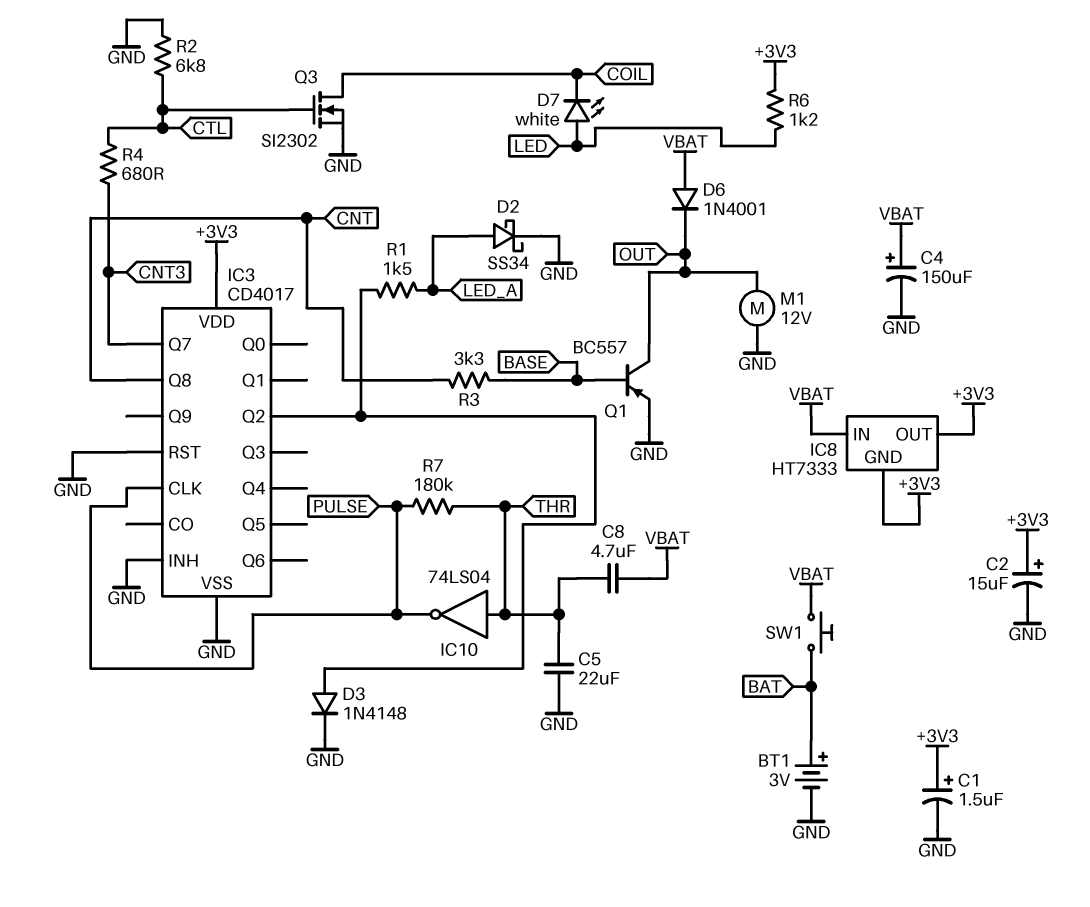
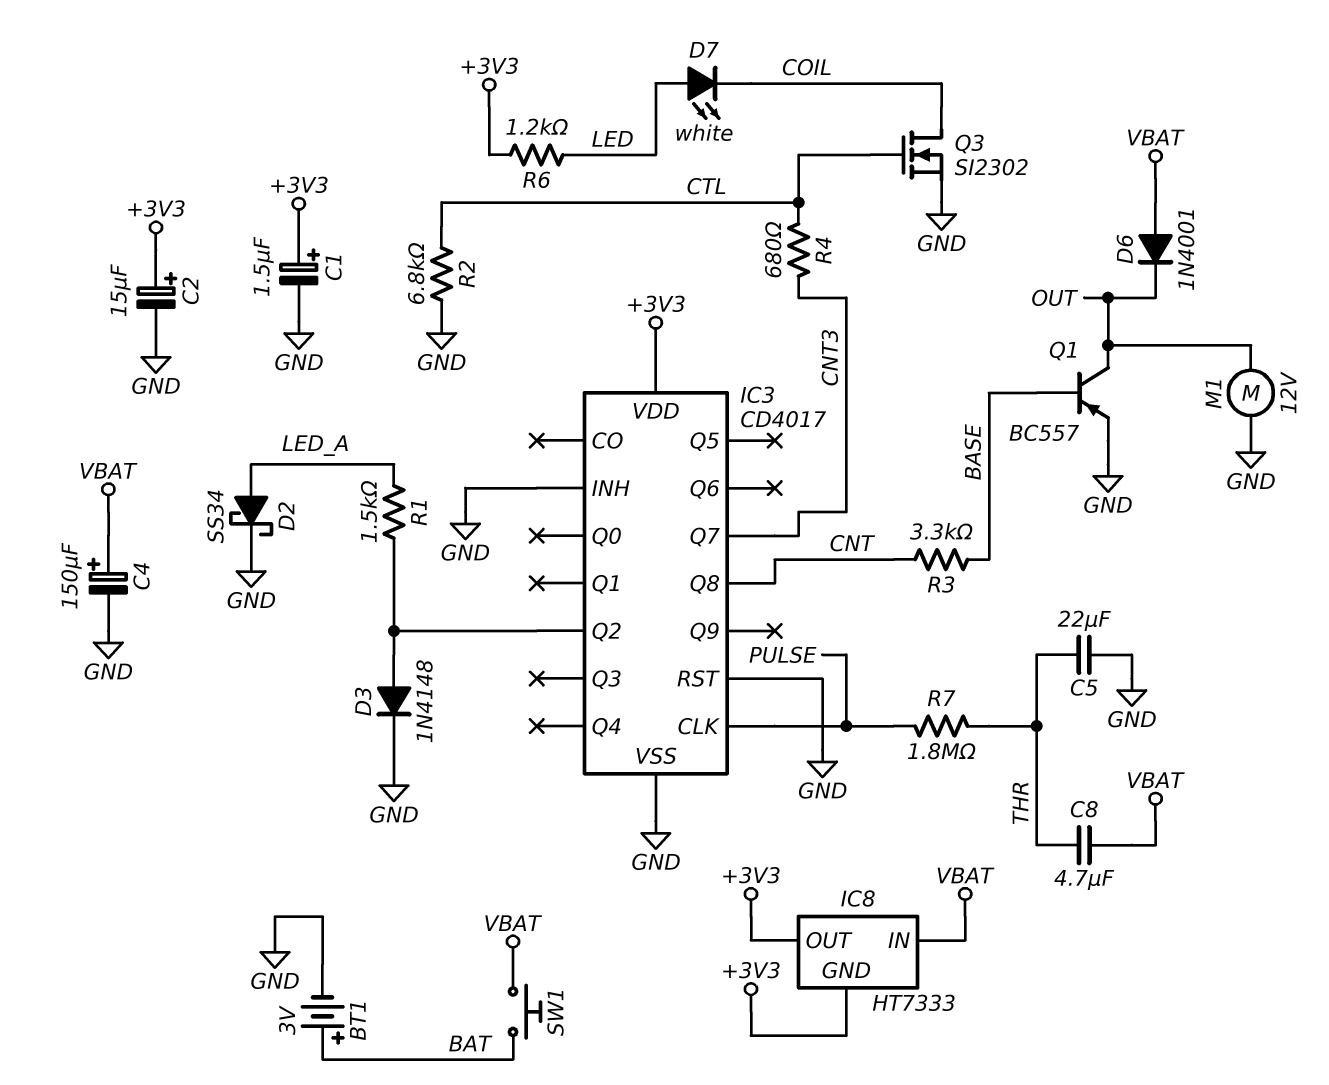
IC10: NOT 74LS04 (in THR, out PULSE) -> none
R7: 180k (PULSE, THR) -> 1.8M (PULSE, THR)

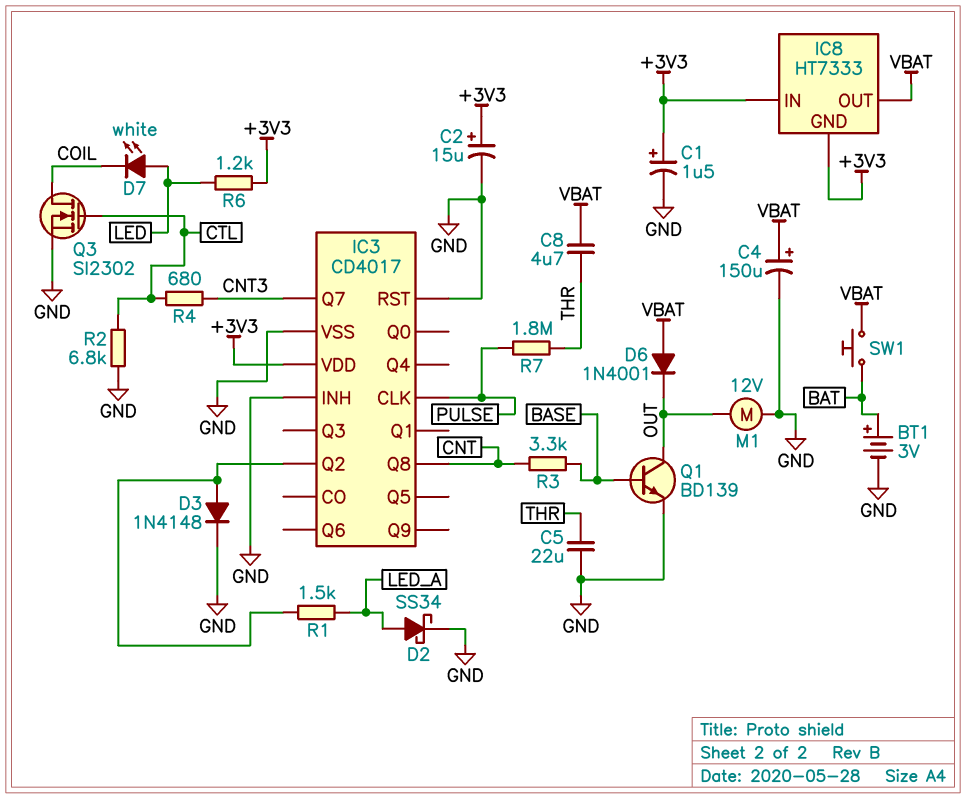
IC8 pin IN: VBAT -> +3V3
IC8 pin OUT: +3V3 -> VBAT
Q1: PNP BC557 (B BASE, C OUT, E GND) -> NPN BD139 (B BASE, C OUT, E GND)

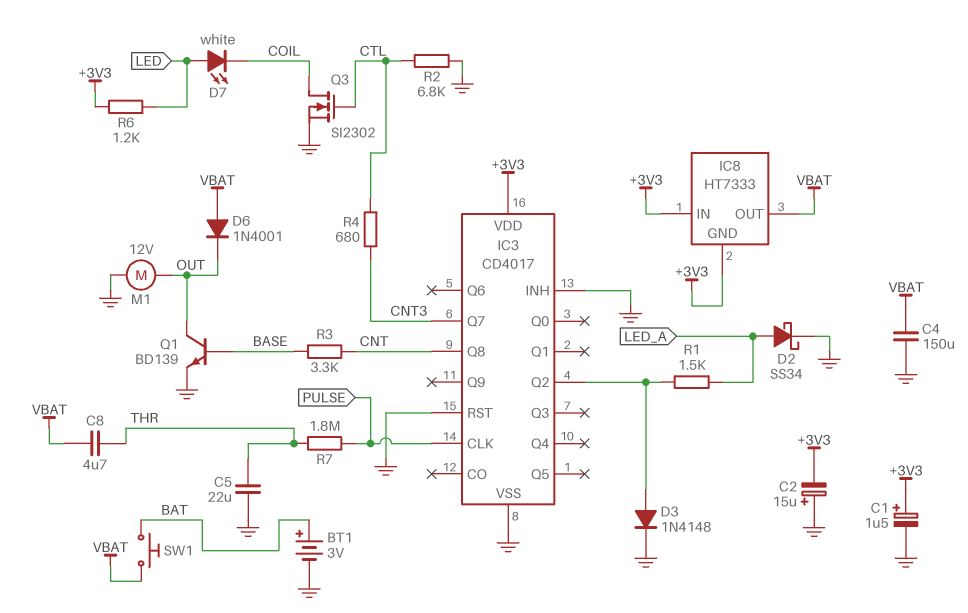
C2: 15uF (plus +3V3, minus GND) -> 15uF (plus GND, minus +3V3)
C4: 150uF (plus VBAT, minus GND) -> 150uF (GND, VBAT)

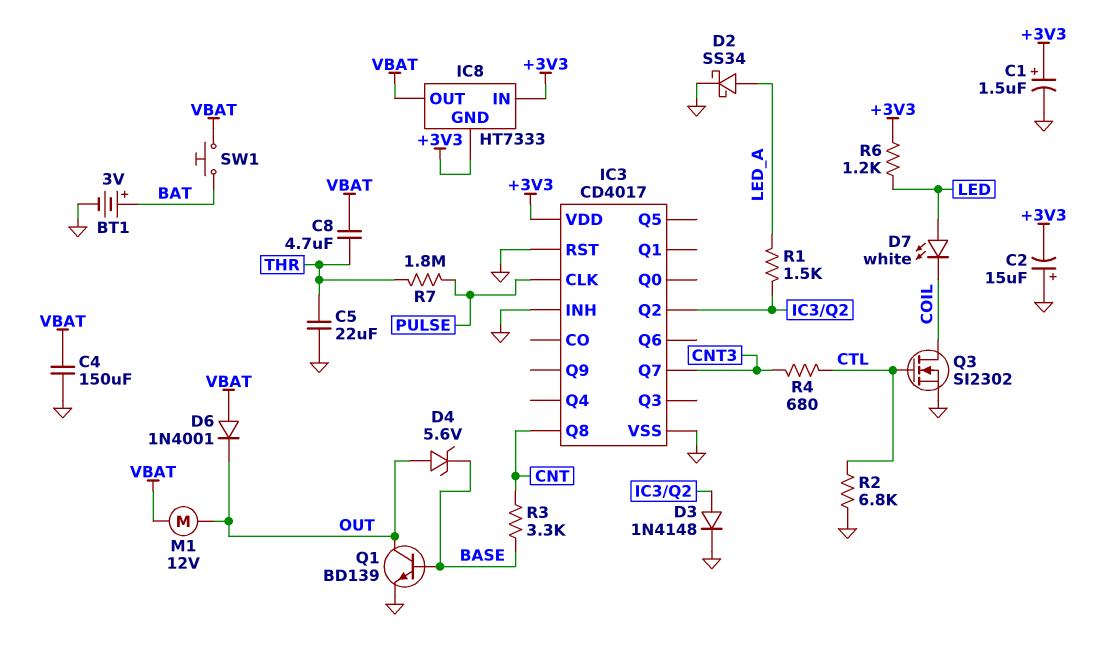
D4: none -> zener 5.6V (A OUT, K BASE)
M1: motor 12V (GND, OUT) -> motor 12V (OUT, VBAT)

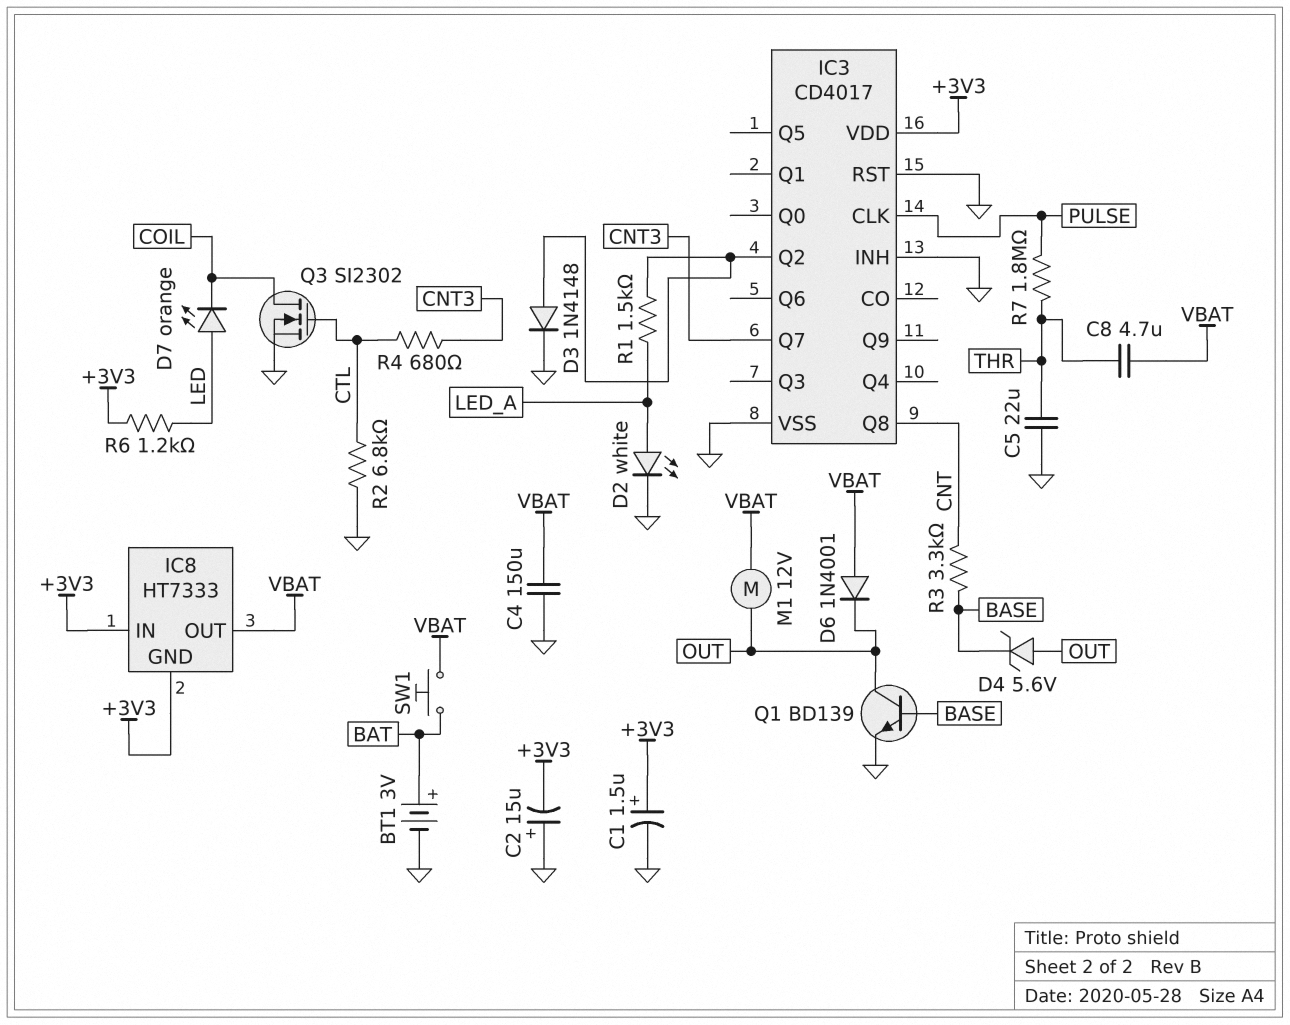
D2: schottky SS34 (A LED_A, K GND) -> LED white (A LED_A, K GND)
D7: LED white (A LED, K COIL) -> LED orange (A LED, K COIL)

